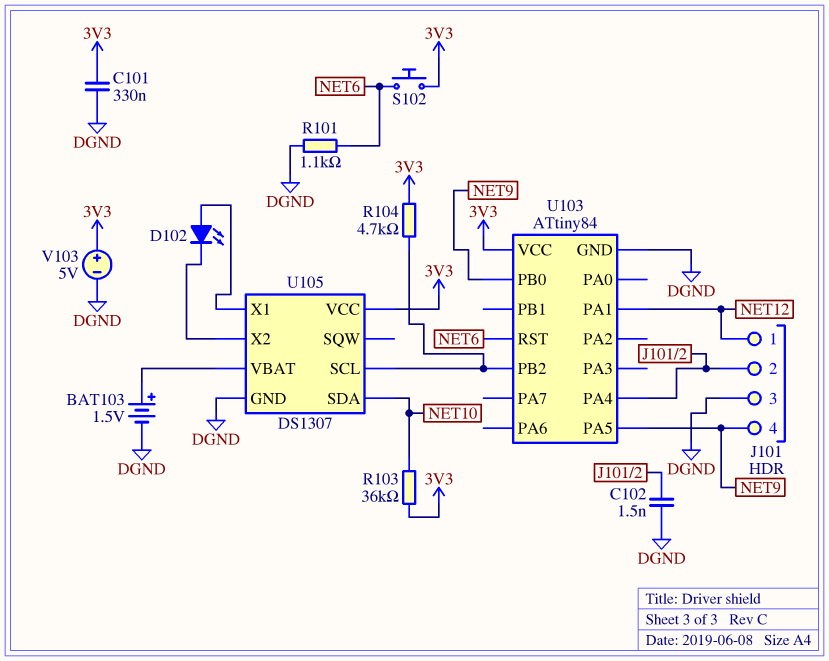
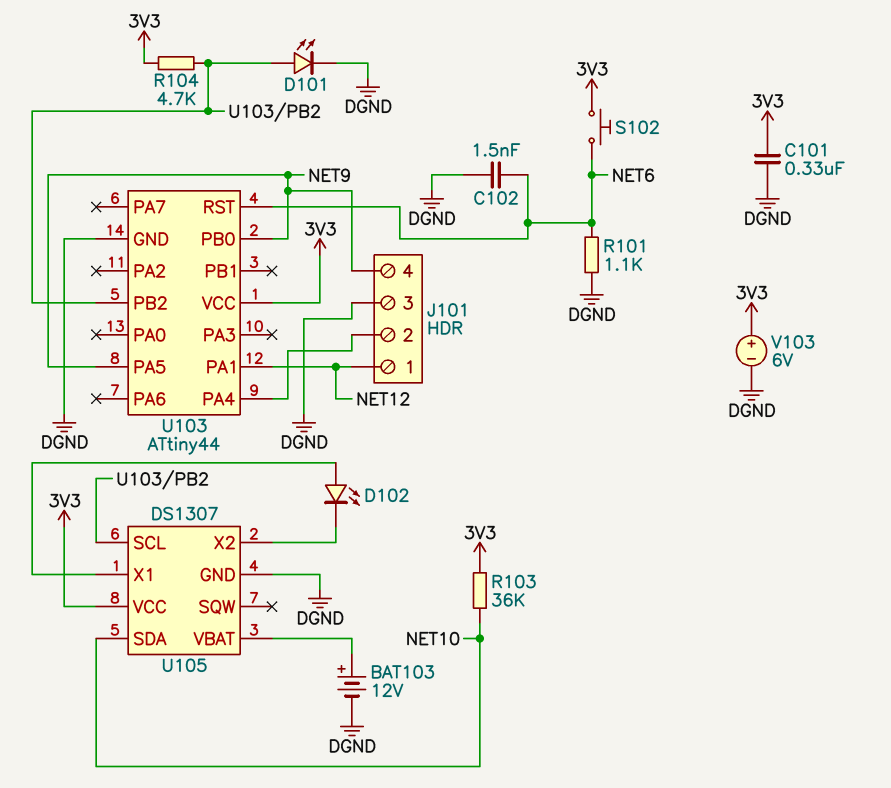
BAT103: 1.5V (plus U105/VBAT, minus DGND) -> 12V (plus U105/VBAT, minus DGND)
C102: 1.5nF (DGND, J101/2) -> 1.5nF (DGND, NET6)
D101: none -> LED (A U103/PB2, K DGND)
U103: ATtiny84 -> ATtiny44
V103: 5V (plus 3V3, minus DGND) -> 6V (plus 3V3, minus DGND)

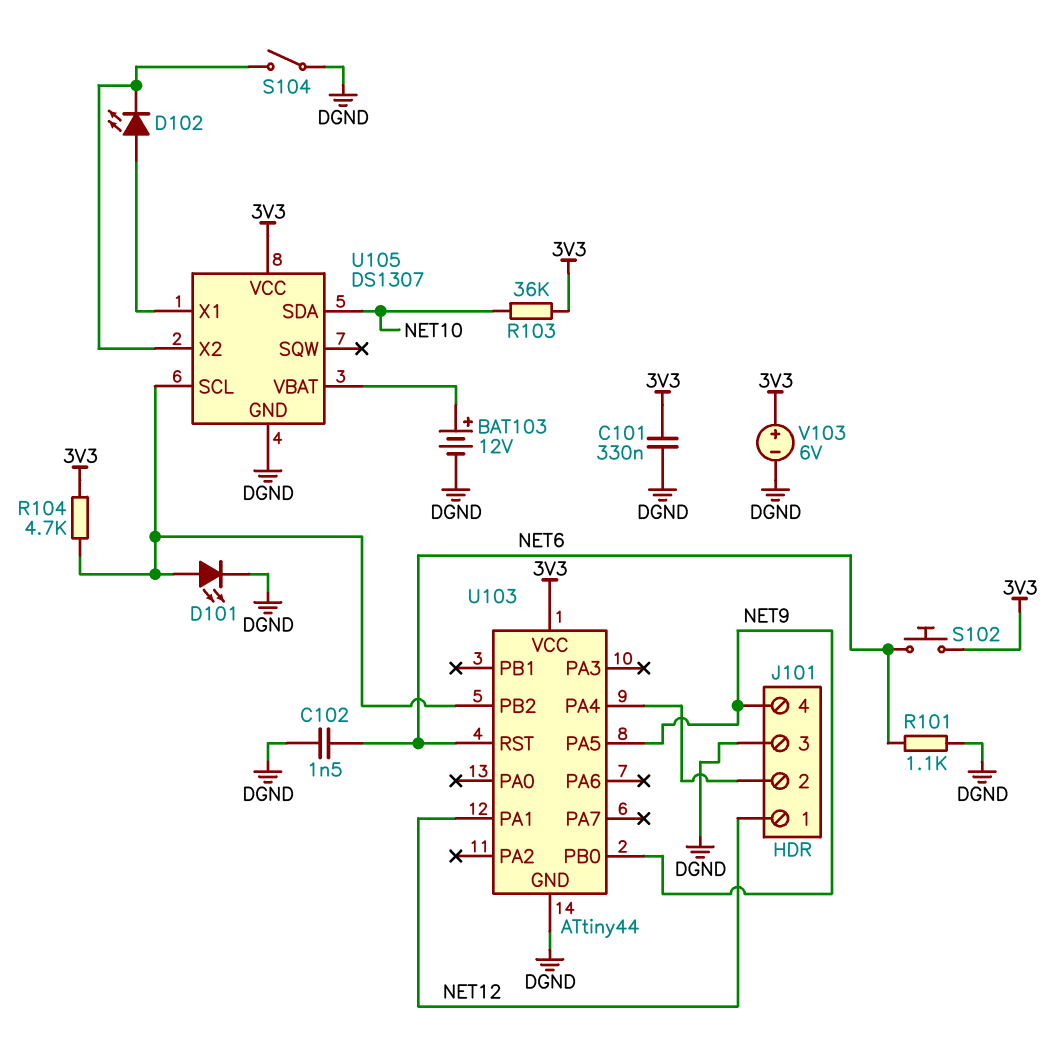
S104: none -> switch (DGND, U105/X2)

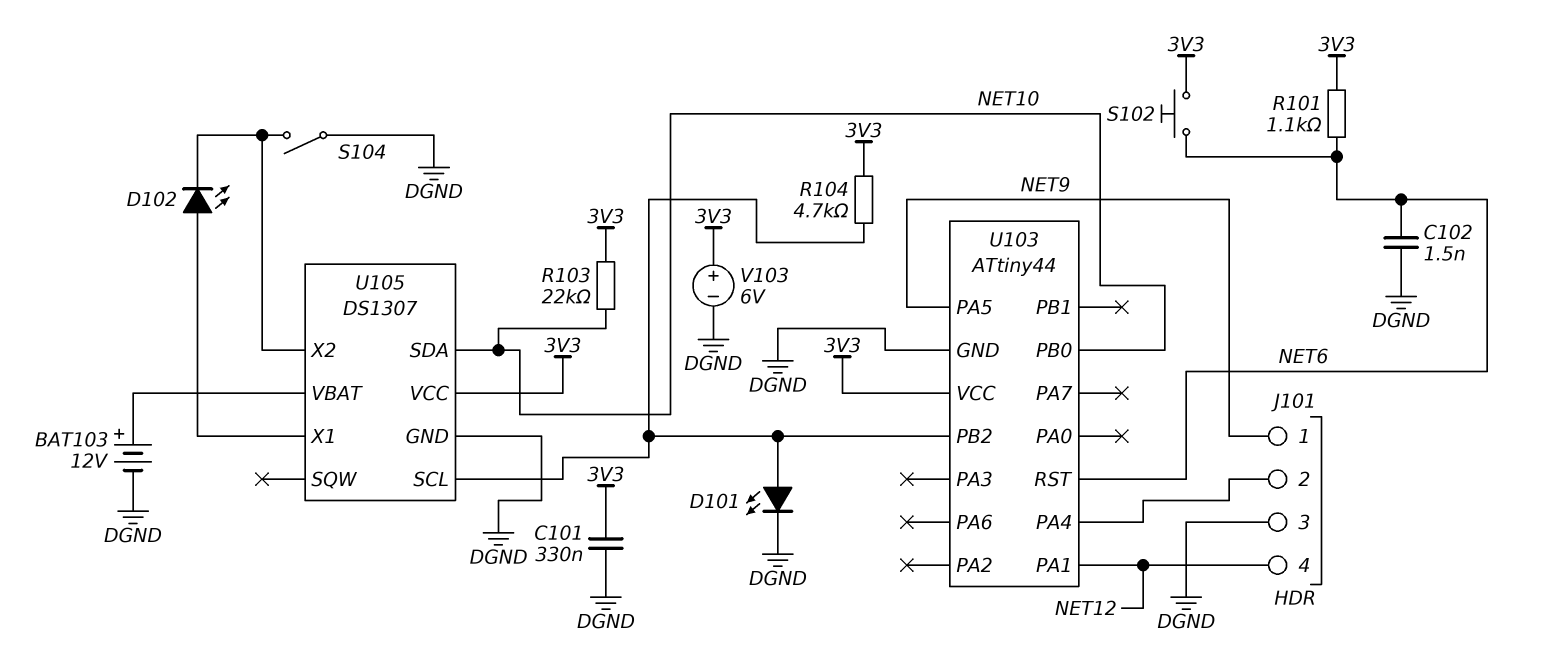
J101 pin 1: NET12 -> NET9
J101 pin 4: NET9 -> NET12
R101: 1.1k (DGND, NET6) -> 1.1k (3V3, NET6)
R103: 36k (3V3, NET10) -> 22k (3V3, NET10)
U103 pin PB0: NET9 -> NET10

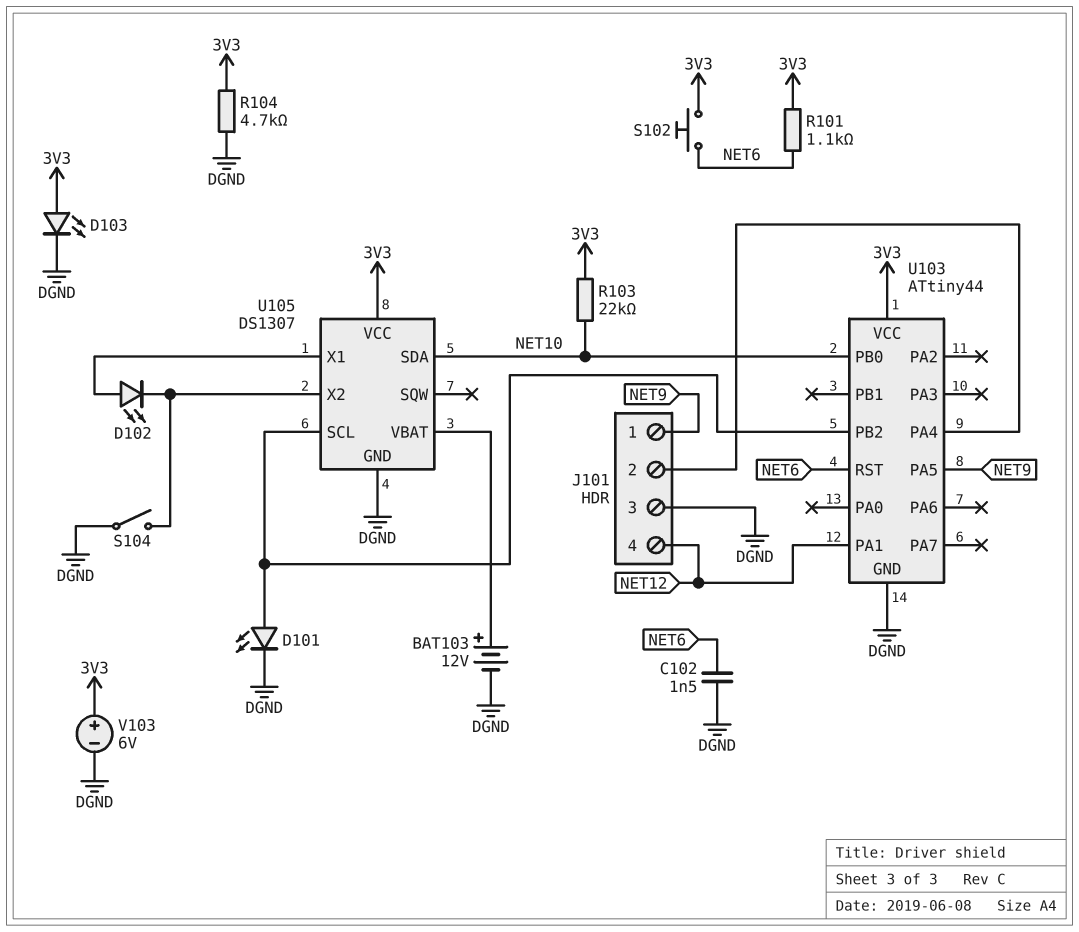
C101: 330nF (3V3, DGND) -> none
D103: none -> LED (A 3V3, K DGND)
R104: 4.7k (3V3, U103/PB2) -> 4.7k (3V3, DGND)

